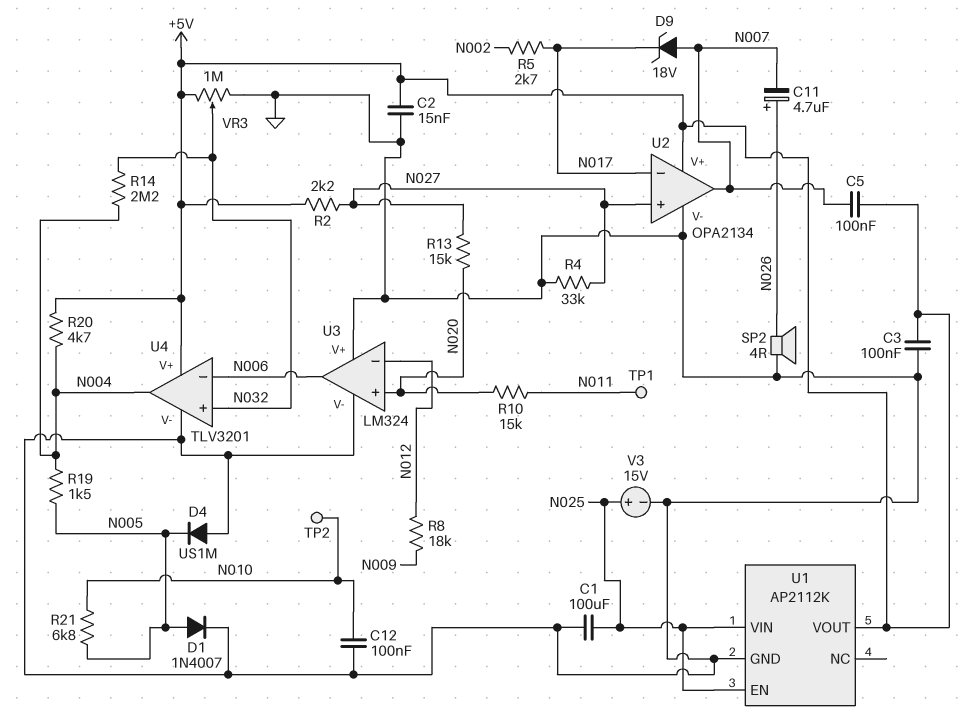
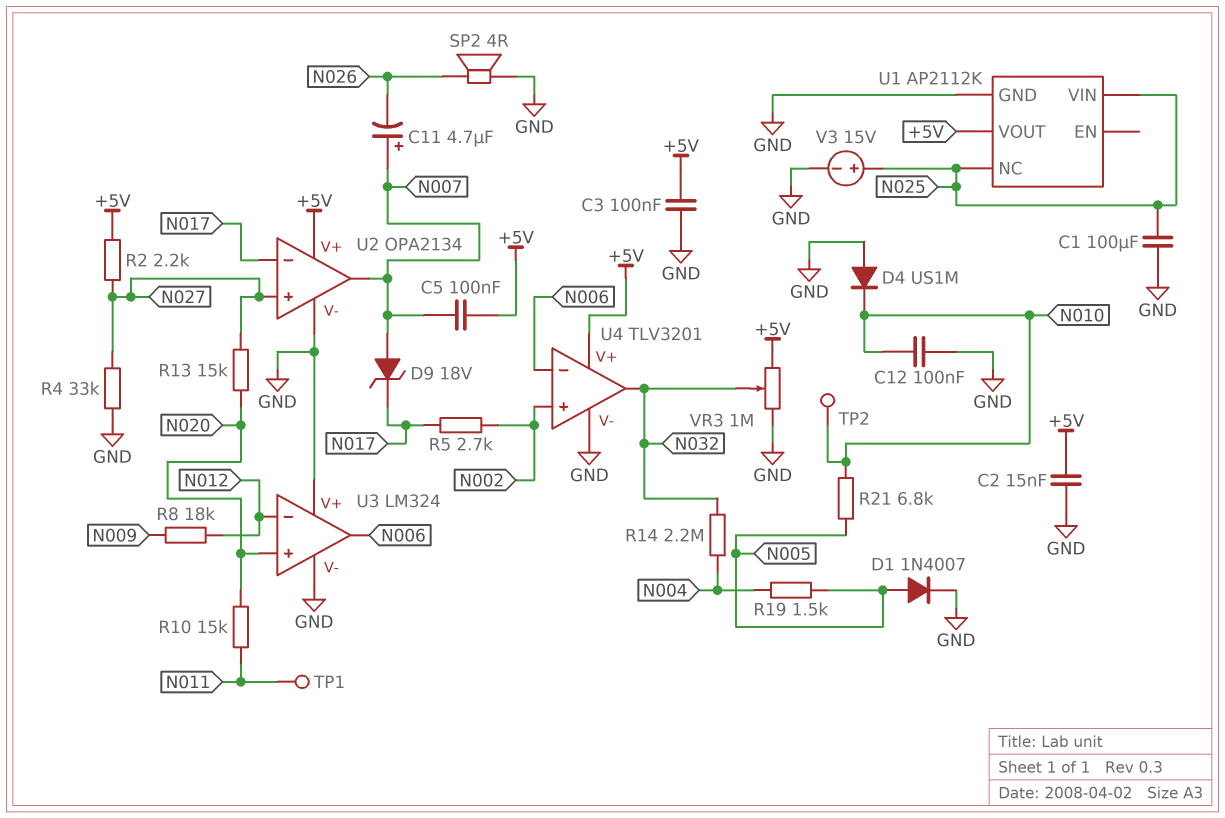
C11: 4.7uF (plus N026, minus N007) -> 4.7uF (plus N007, minus N026)
D4: diode US1M (A GND, K N005) -> diode US1M (A GND, K N010)
R20: 4.7k (+5V, N004) -> none
U1 pin EN: N025 -> none
U1 pin NC: none -> N025
U4 pin in+: N032 -> N002
U4 pin out: N004 -> N032

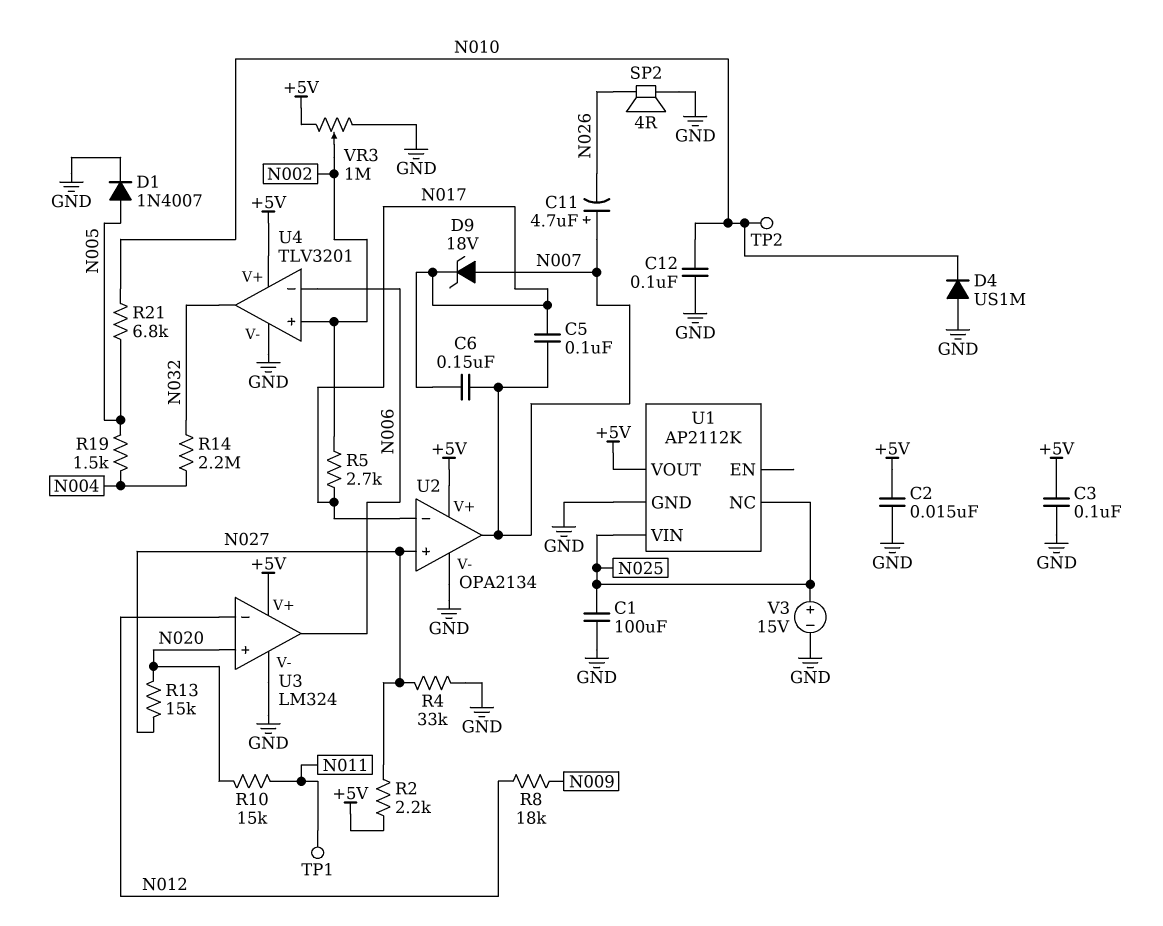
C5: 100nF (+5V, N007) -> 100nF (N007, N017)
C6: none -> 150nF (N007, N017)
U3 pin V+: GND -> +5V
VR3: 1M (+5V, GND, wiper N032) -> 1M (+5V, GND, wiper N002)

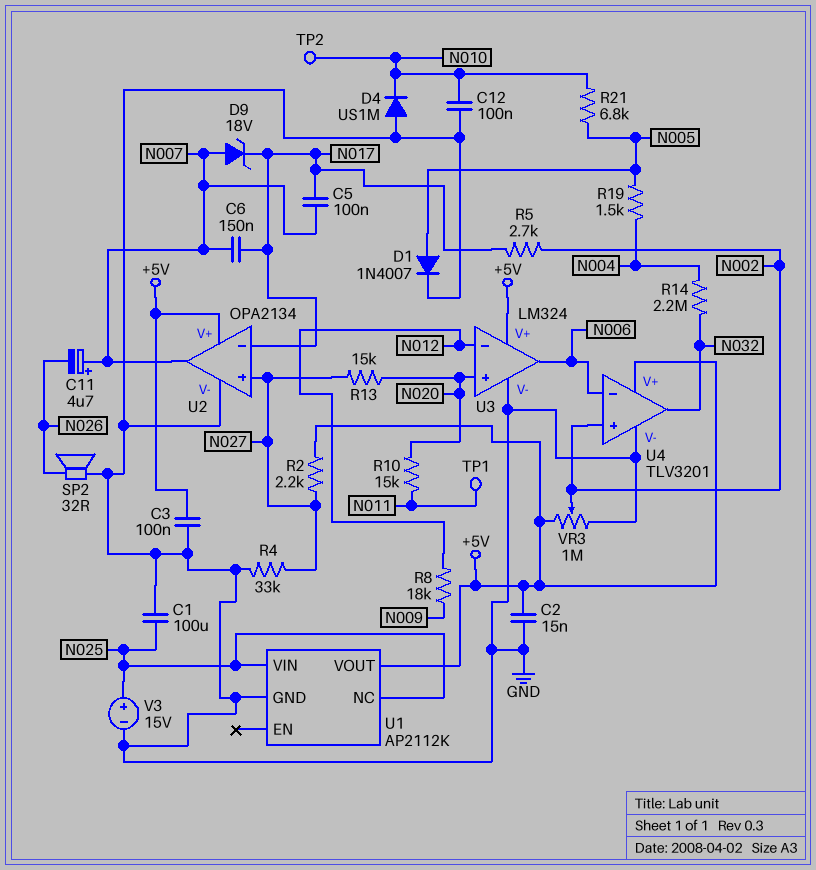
SP2: speaker 4R (GND, N026) -> speaker 32R (GND, N026)

